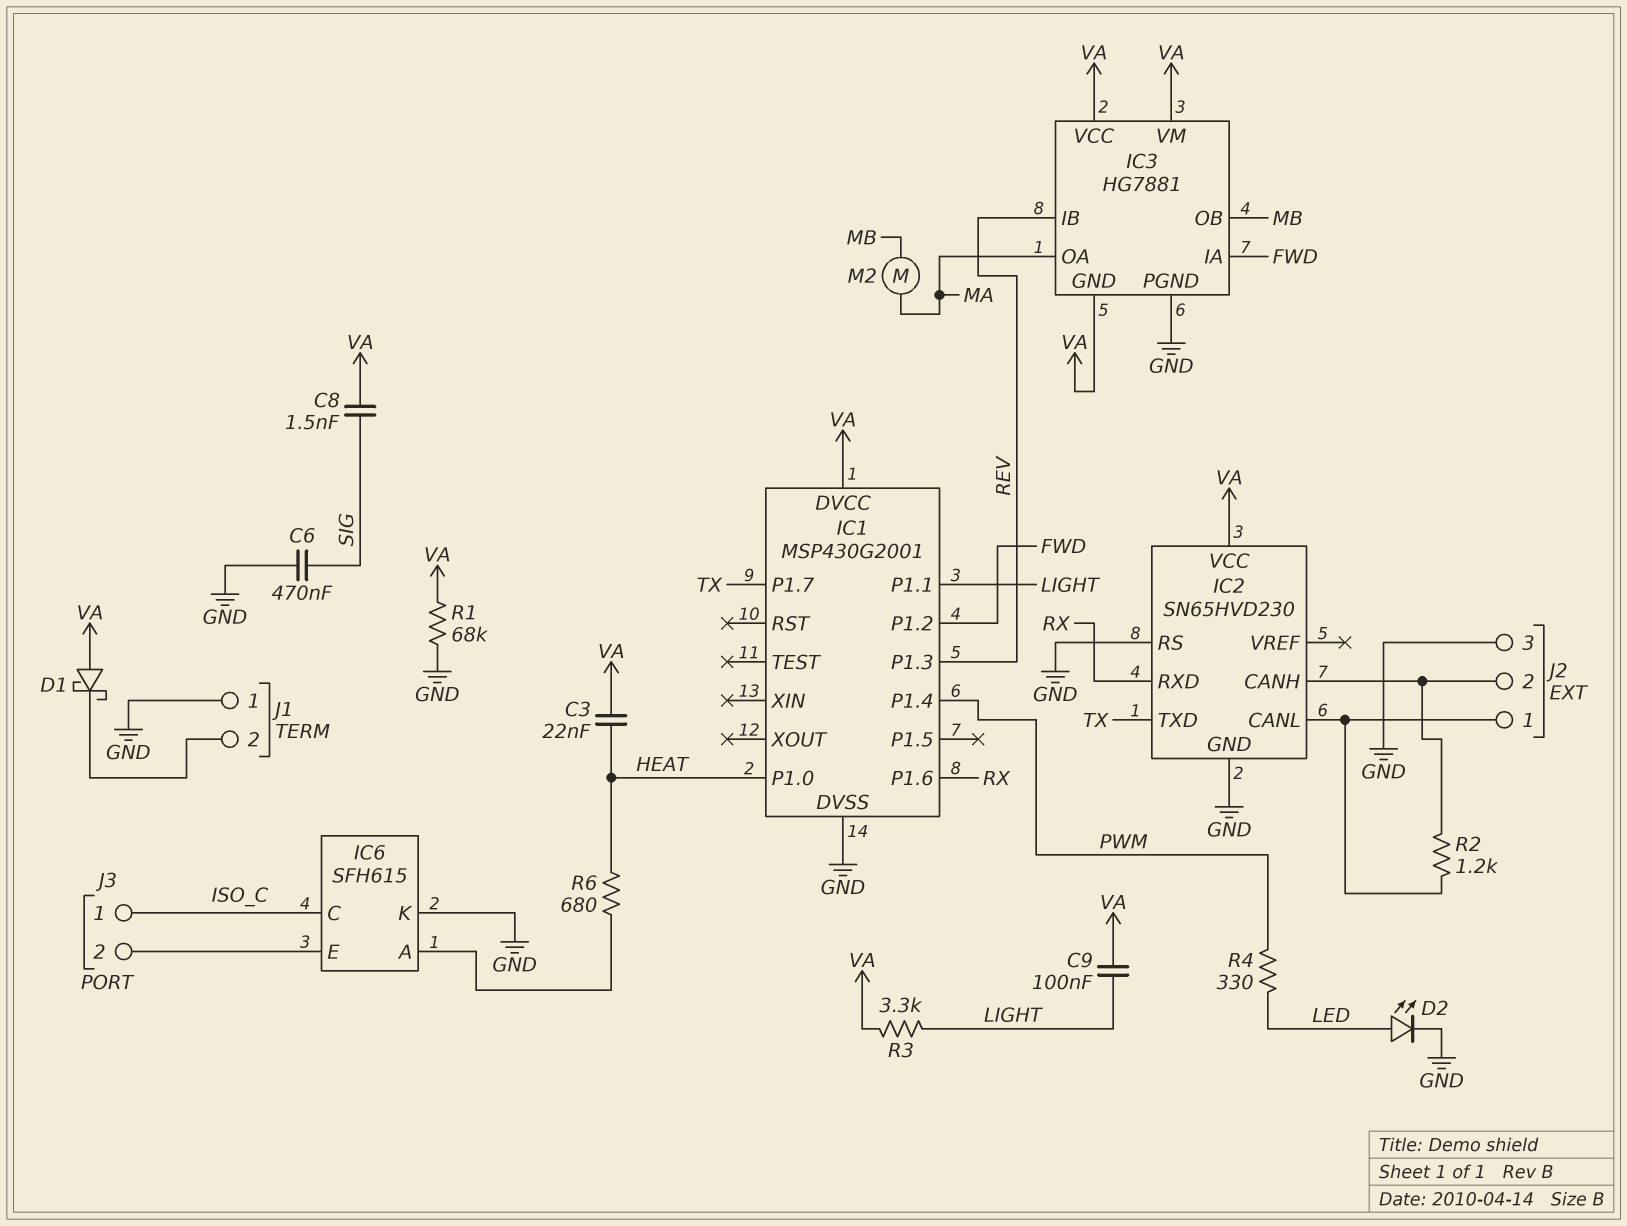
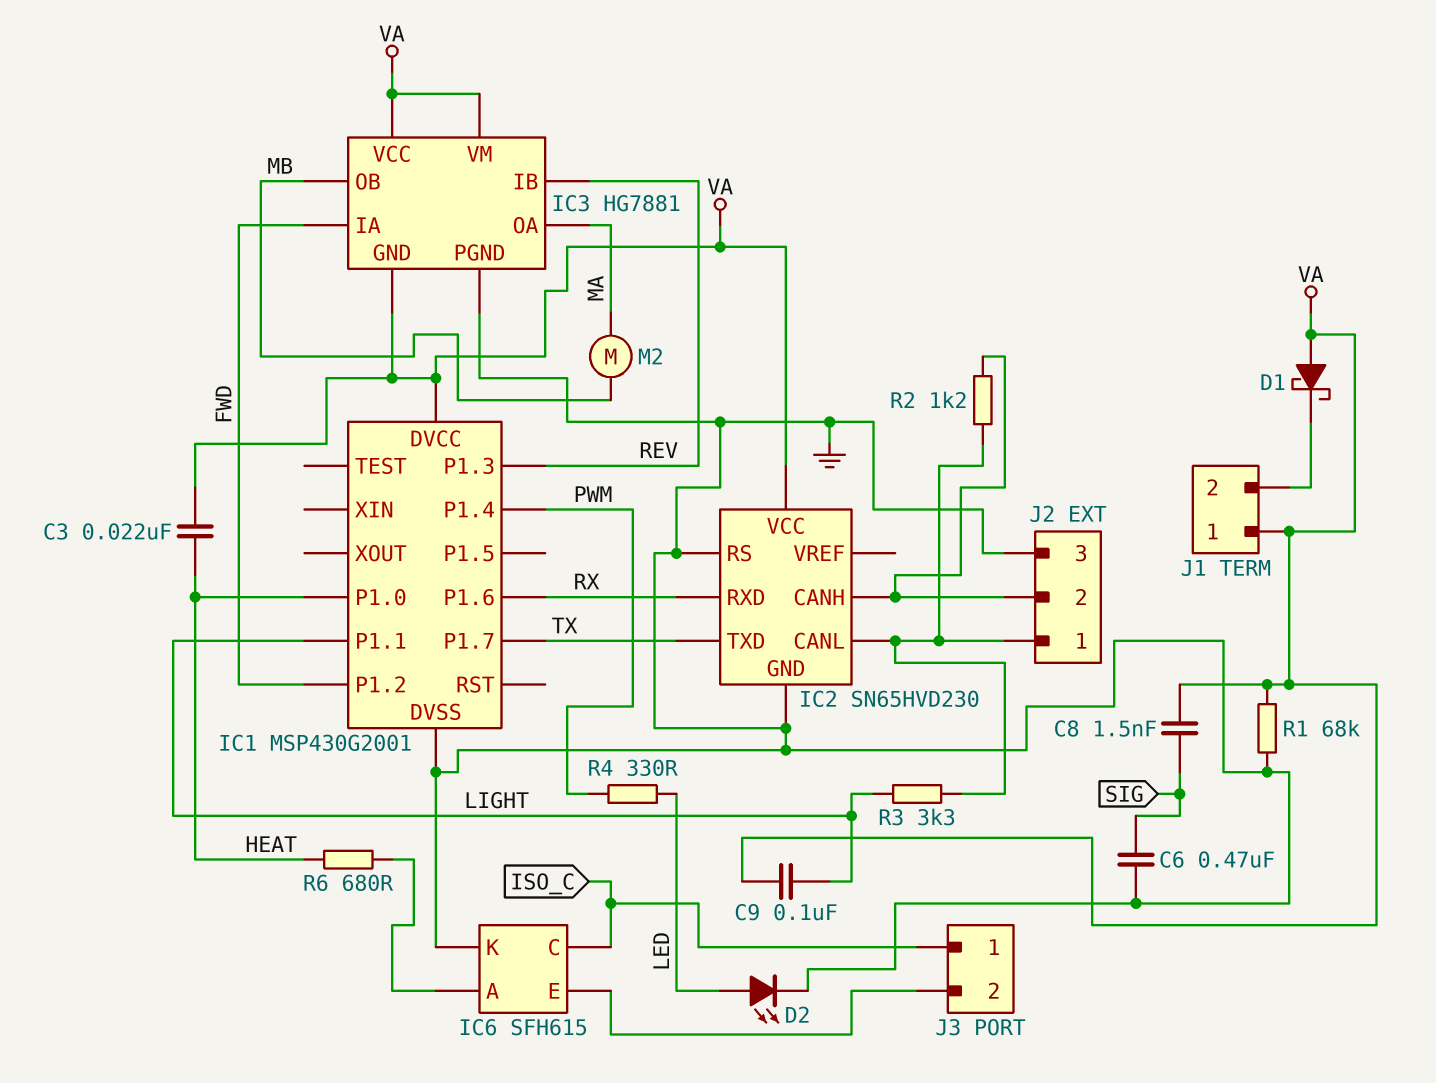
J1 pin 1: GND -> VA
R3: 3.3k (LIGHT, VA) -> 3.3k (IC2/CANL, LIGHT)

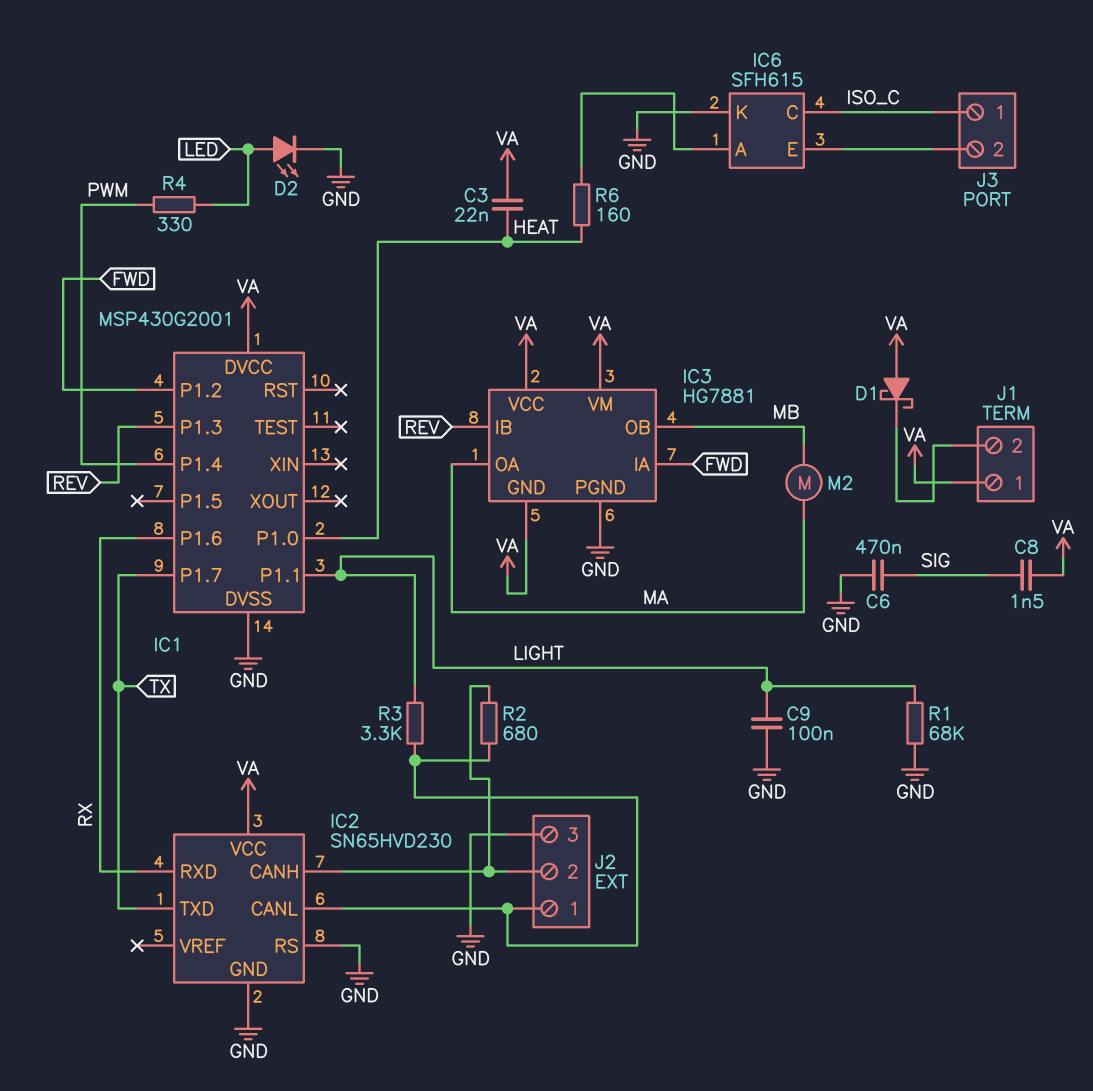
C9: 100nF (LIGHT, VA) -> 100nF (GND, LIGHT)
R1: 68k (GND, VA) -> 68k (GND, LIGHT)
R2: 1.2k (IC2/CANH, IC2/CANL) -> 680 (IC2/CANH, IC2/CANL)
R6: 680 (HEAT, IC6/A) -> 160 (HEAT, IC6/A)

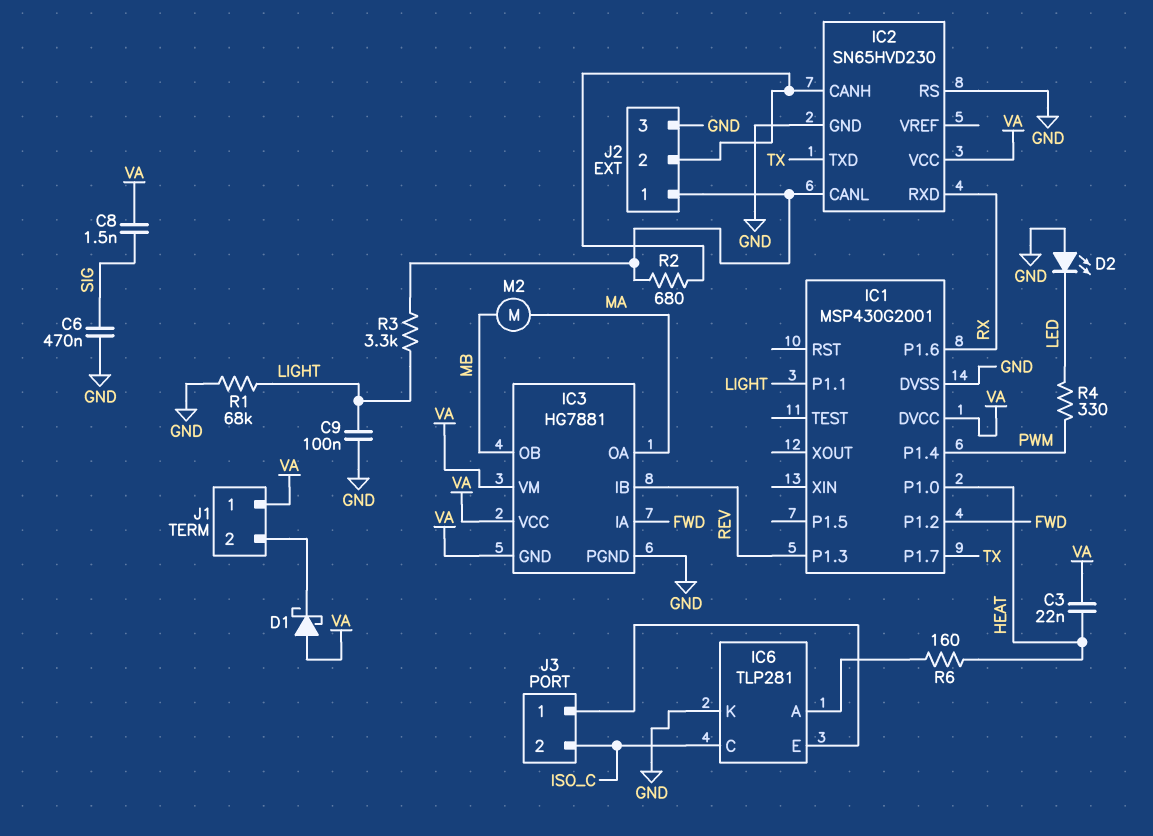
D2: LED (A LED, K GND) -> LED (A GND, K LED)
IC6: SFH615 -> TLP281
J3 pin 1: ISO_C -> IC6/E
J3 pin 2: IC6/E -> ISO_C

